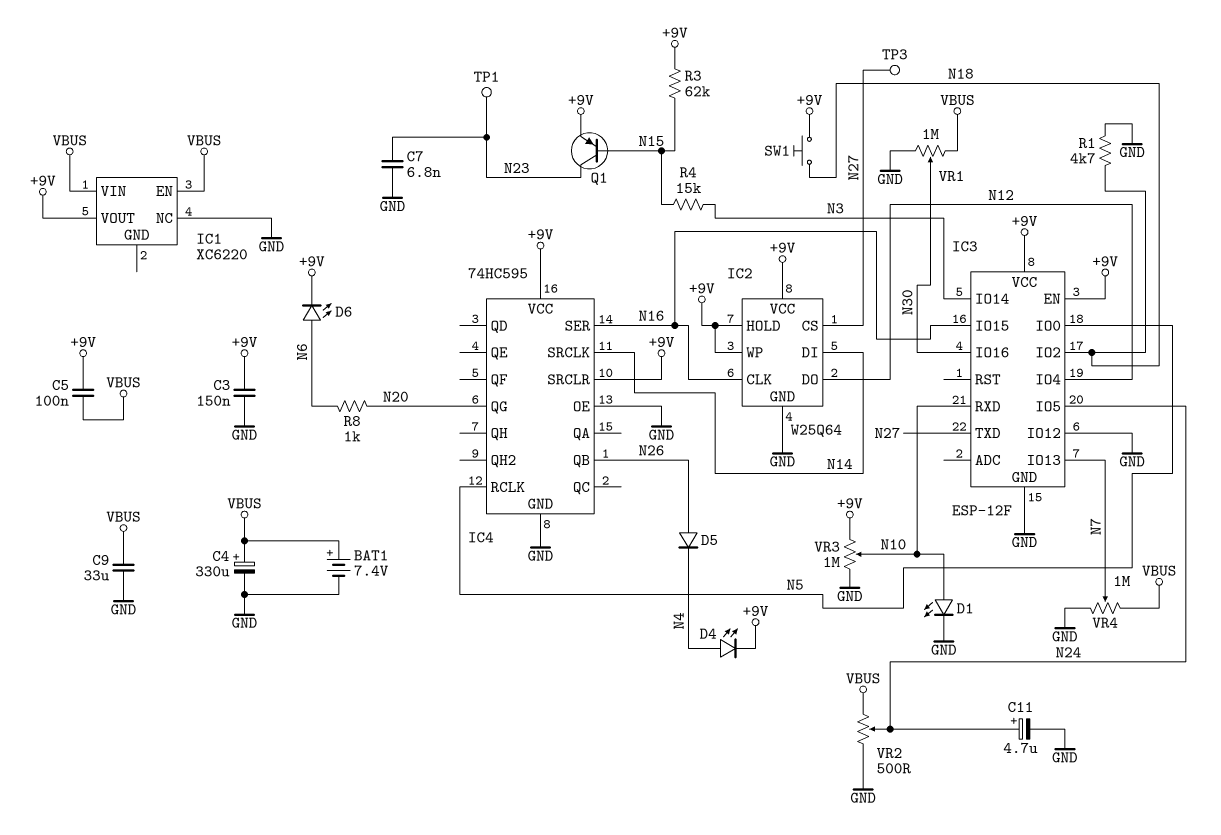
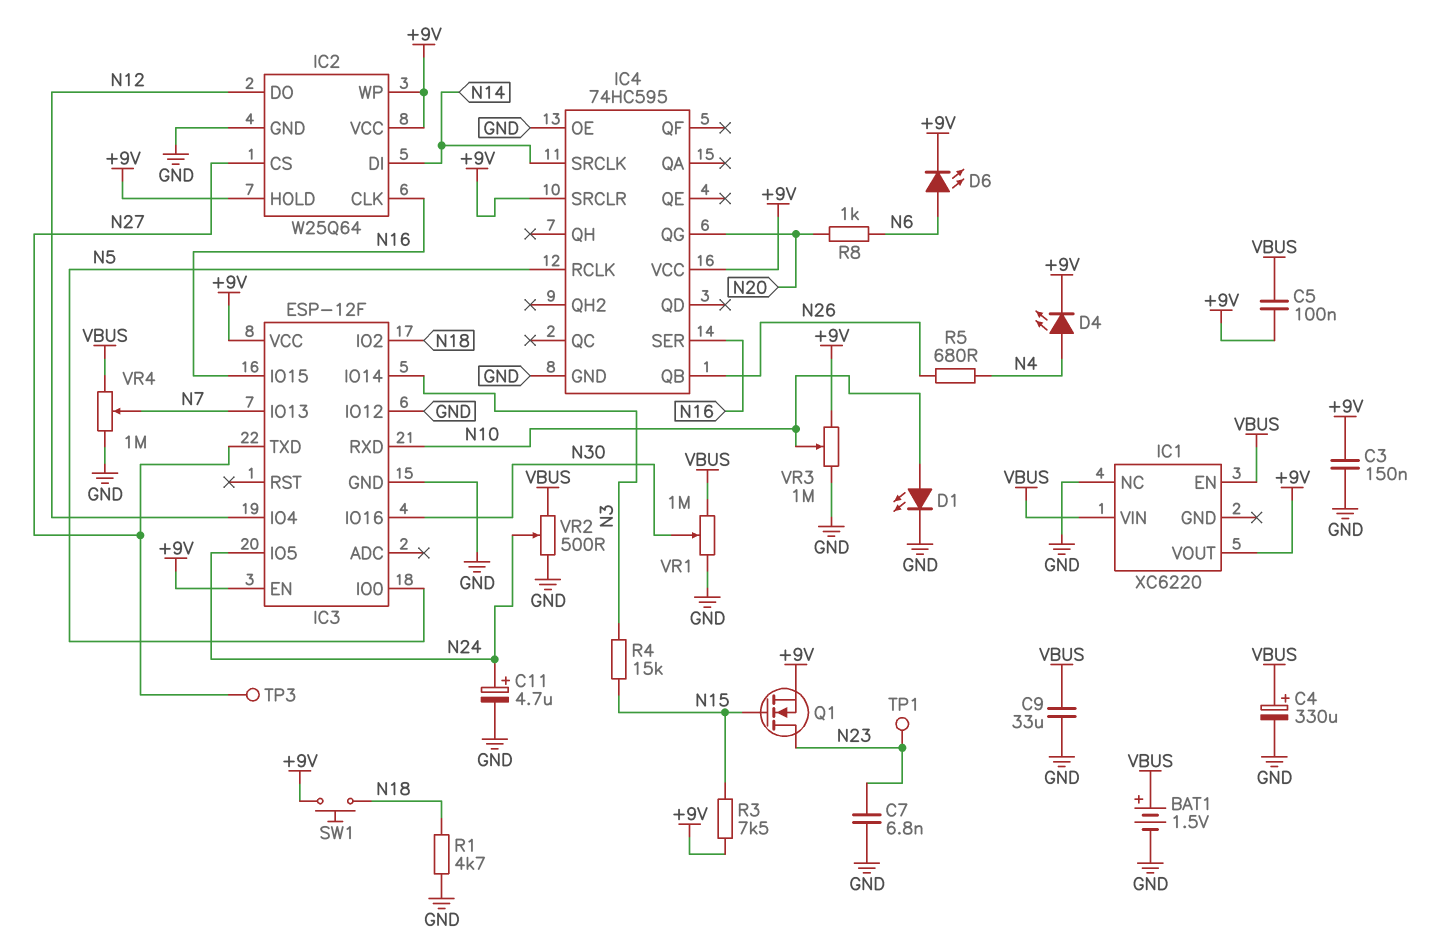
BAT1: 7.4V (plus VBUS, minus GND) -> 1.5V (plus VBUS, minus GND)
D5: diode (A N26, K N4) -> none
Q1: PNP (B N15, C N23, E +9V) -> NMOS (G N15, D N23, S +9V)
R3: 62k (+9V, N15) -> 7.5k (+9V, N15)
R5: none -> 680 (N4, N26)

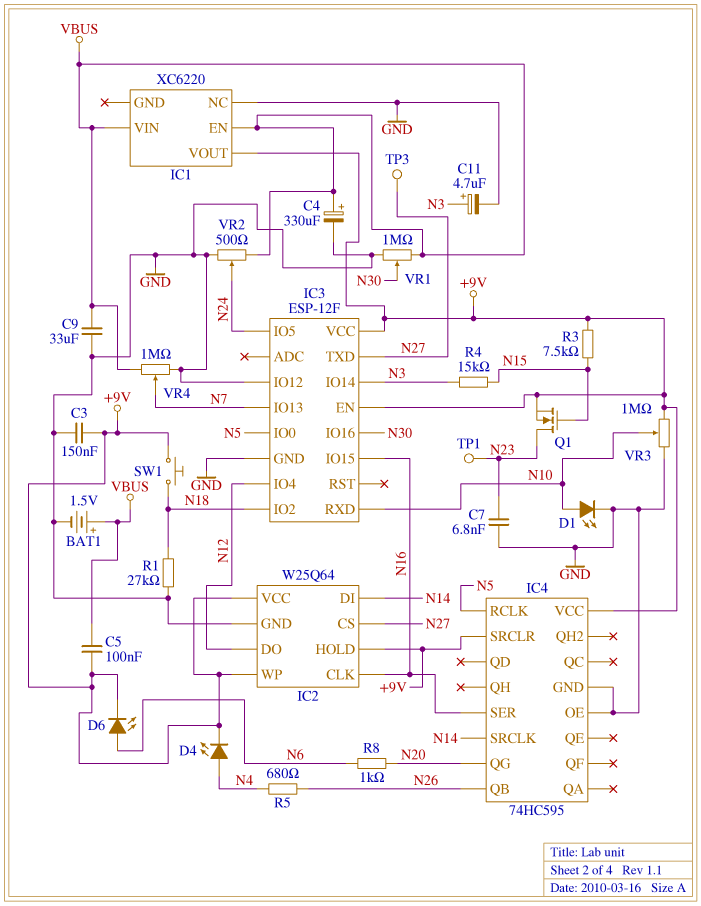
C11: 4.7uF (plus N24, minus GND) -> 4.7uF (plus N3, minus GND)
R1: 4.7k (GND, N18) -> 27k (GND, N18)

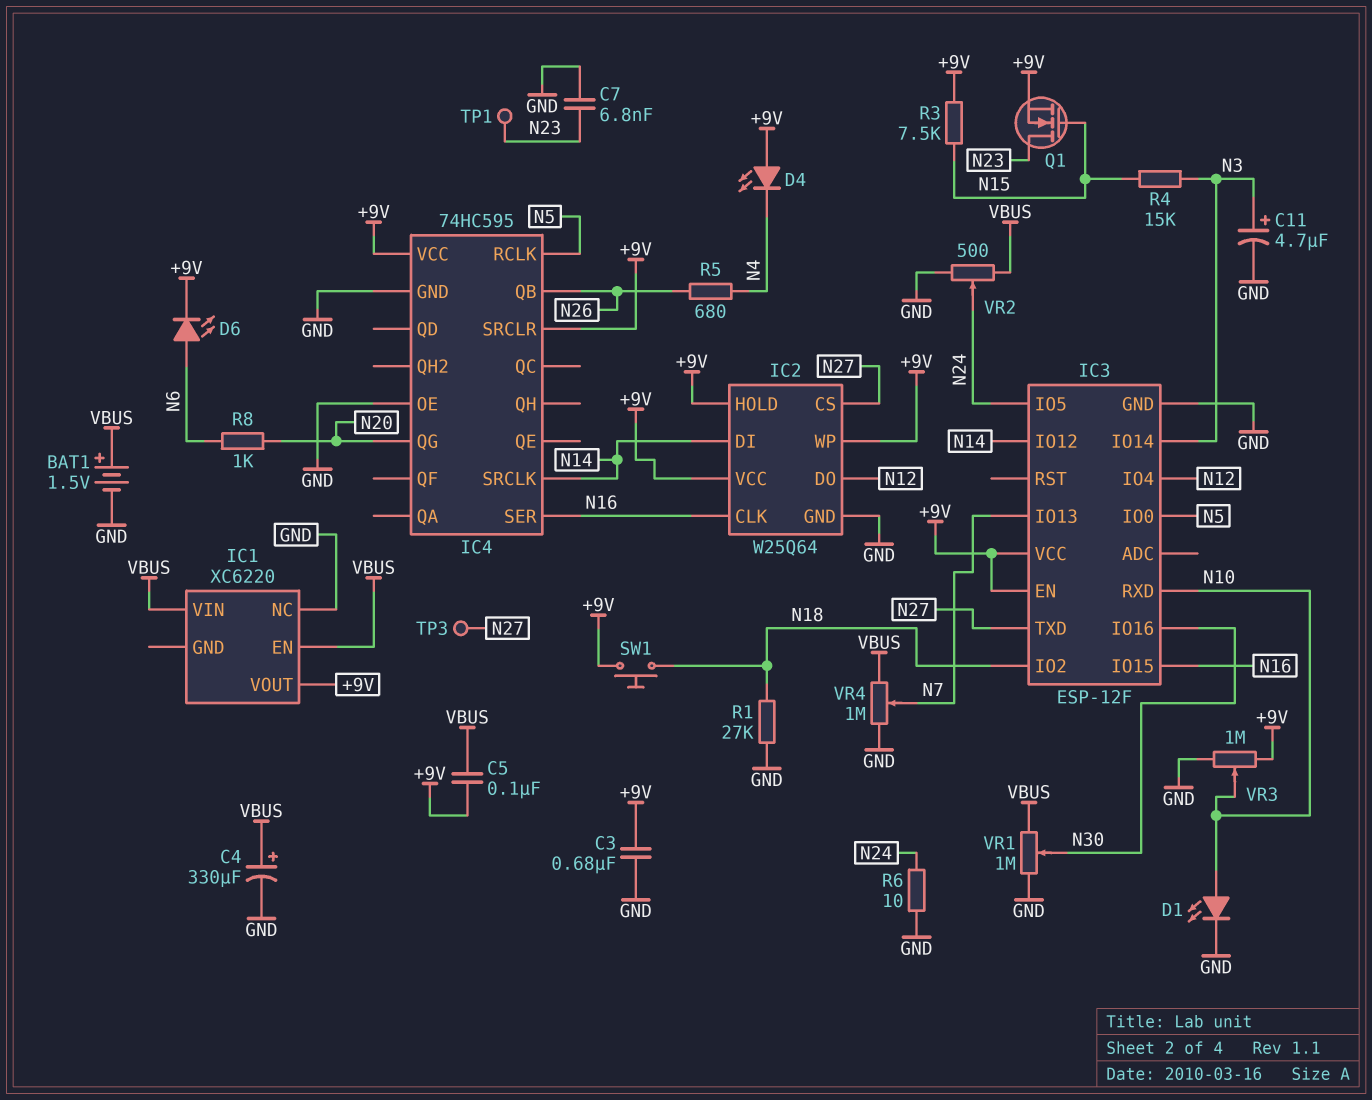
C3: 150nF (+9V, GND) -> 680nF (+9V, GND)
C9: 33uF (GND, VBUS) -> none
D4: LED (A N4, K +9V) -> LED (A +9V, K N4)
IC3 pin IO12: GND -> N14
R6: none -> 10 (GND, N24)

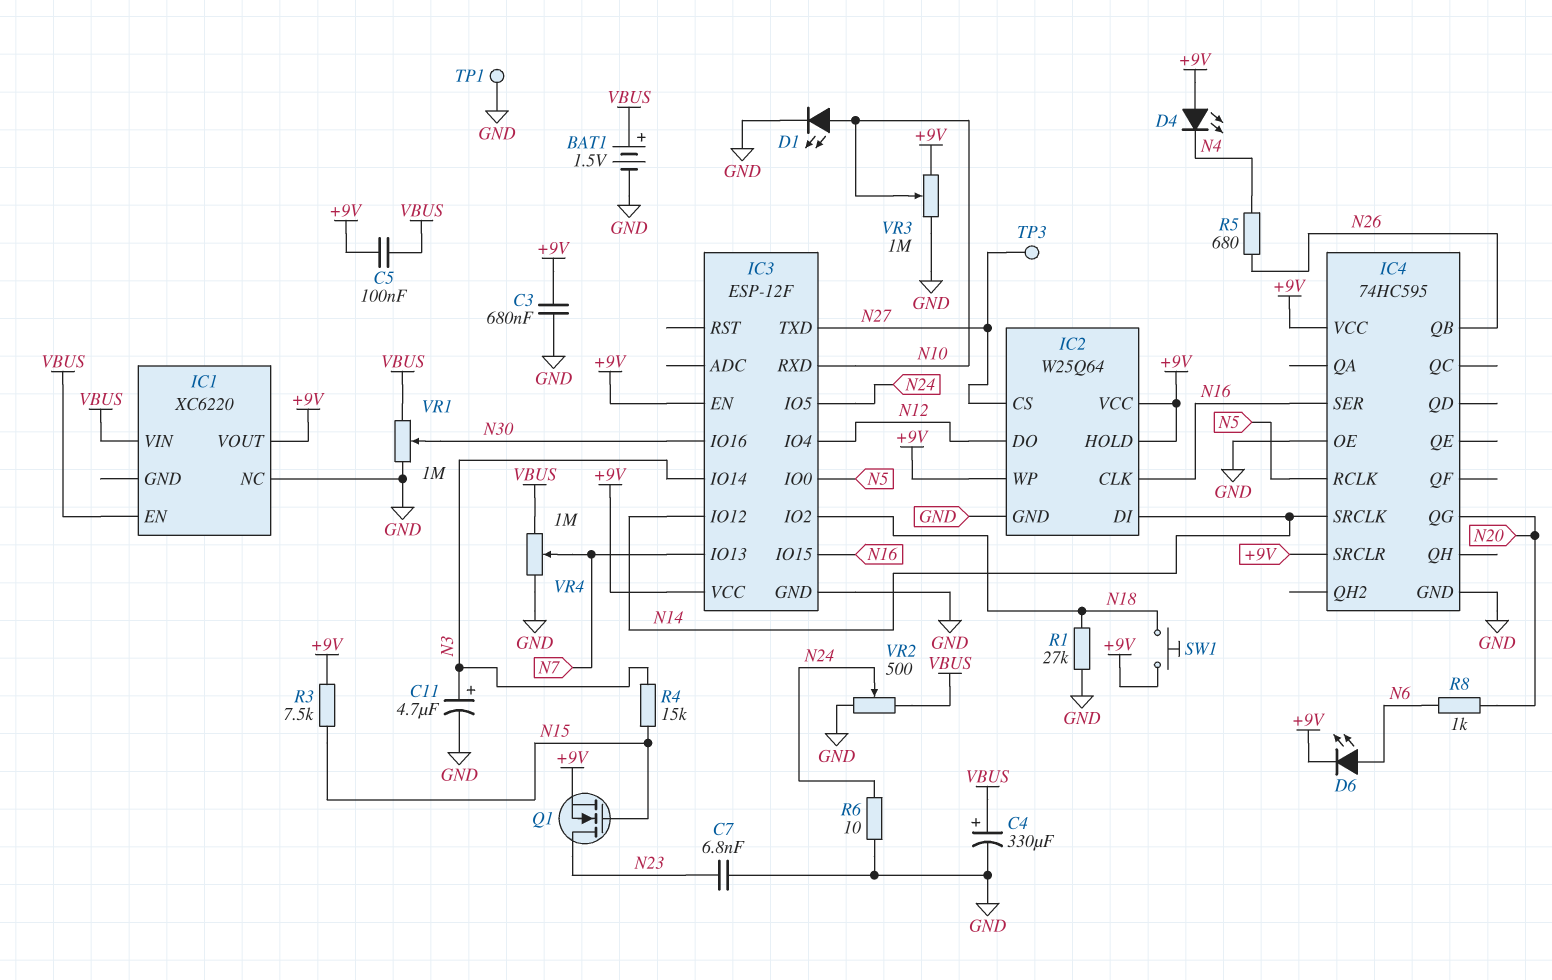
TP1: test point (N23) -> test point (GND)

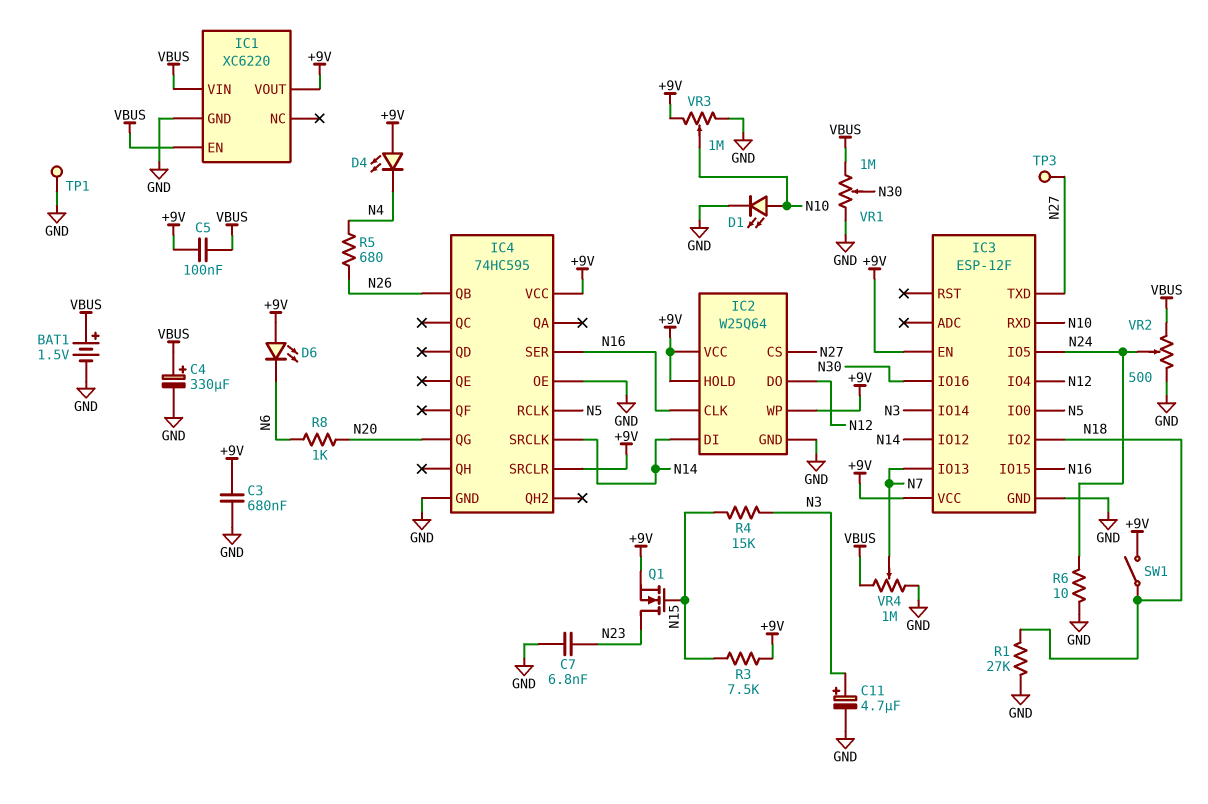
D6: LED (A N6, K +9V) -> LED (A +9V, K N6)
IC1 pin GND: none -> GND
IC1 pin NC: GND -> none
SW1: button (+9V, N18) -> switch (+9V, N18)

